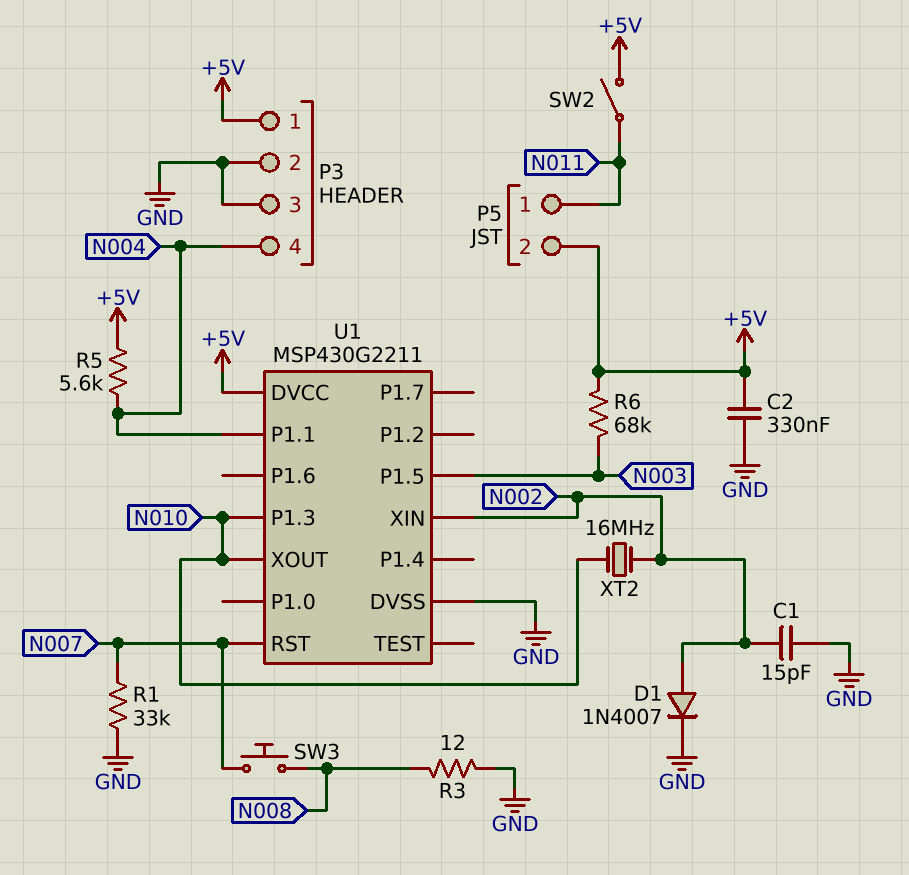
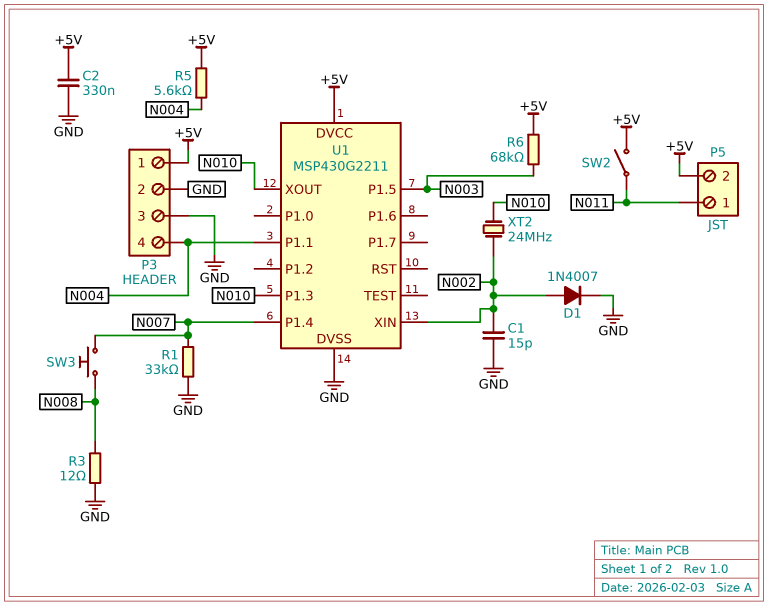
U1 pin P1.4: none -> N007
U1 pin RST: N007 -> none
XT2: 16MHz (N002, N010) -> 24MHz (N002, N010)

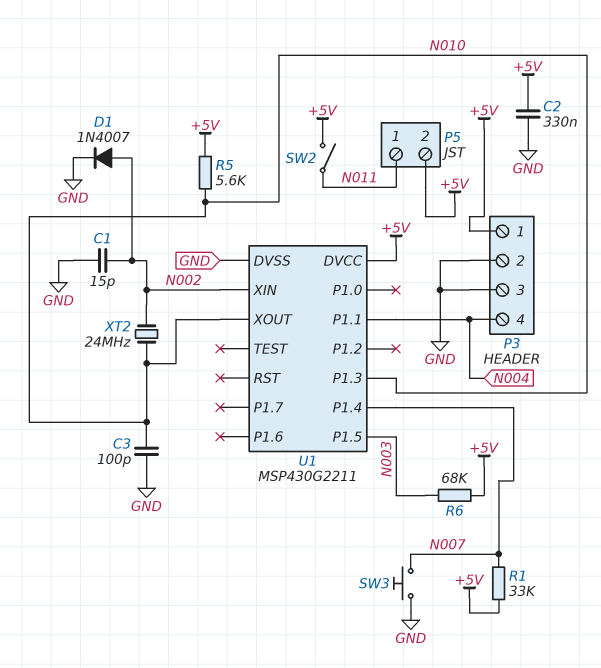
C3: none -> 100pF (GND, N010)
R1: 33k (GND, N007) -> 33k (+5V, N007)
R3: 12 (GND, N008) -> none
R5: 5.6k (+5V, N004) -> 5.6k (+5V, N010)
SW3: button (N007, N008) -> button (GND, N007)

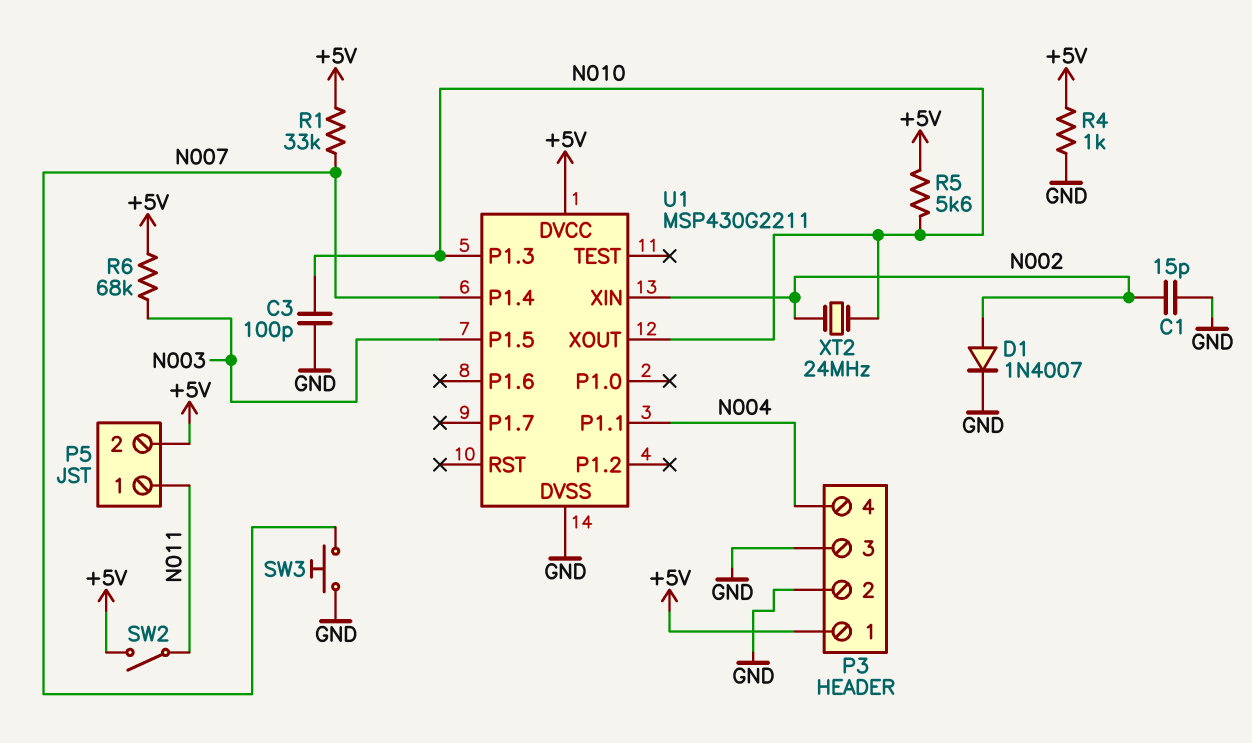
C2: 330nF (+5V, GND) -> none
R4: none -> 1k (+5V, GND)

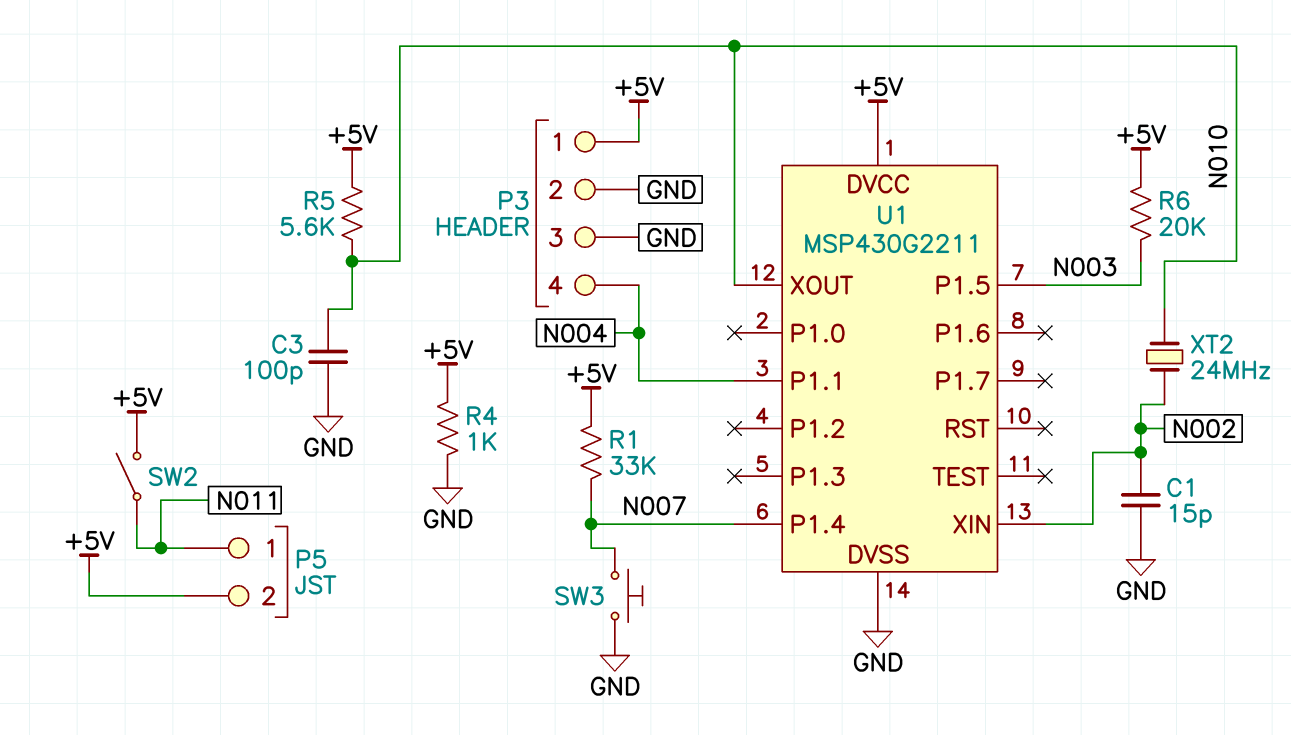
D1: diode 1N4007 (A N002, K GND) -> none
R6: 68k (+5V, N003) -> 20k (+5V, N003)
U1 pin P1.3: N010 -> none

